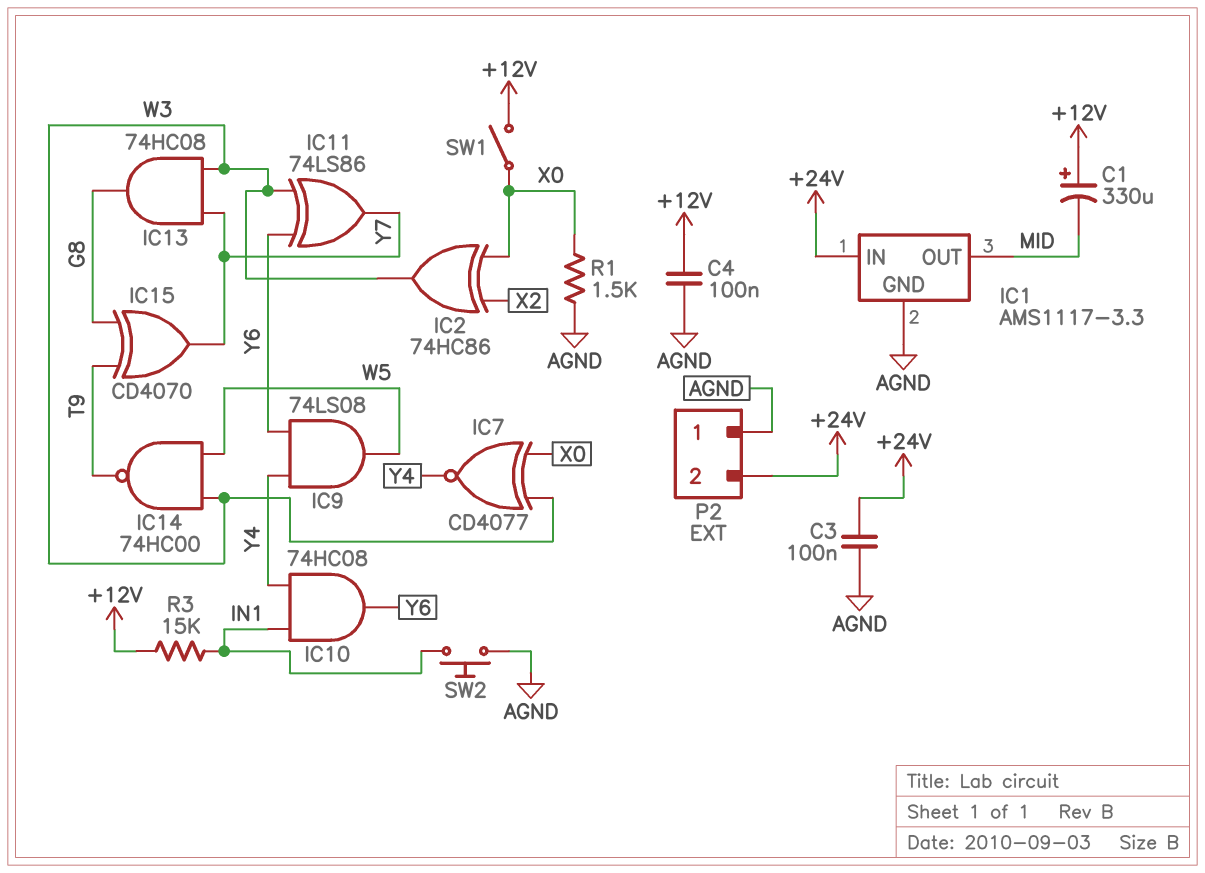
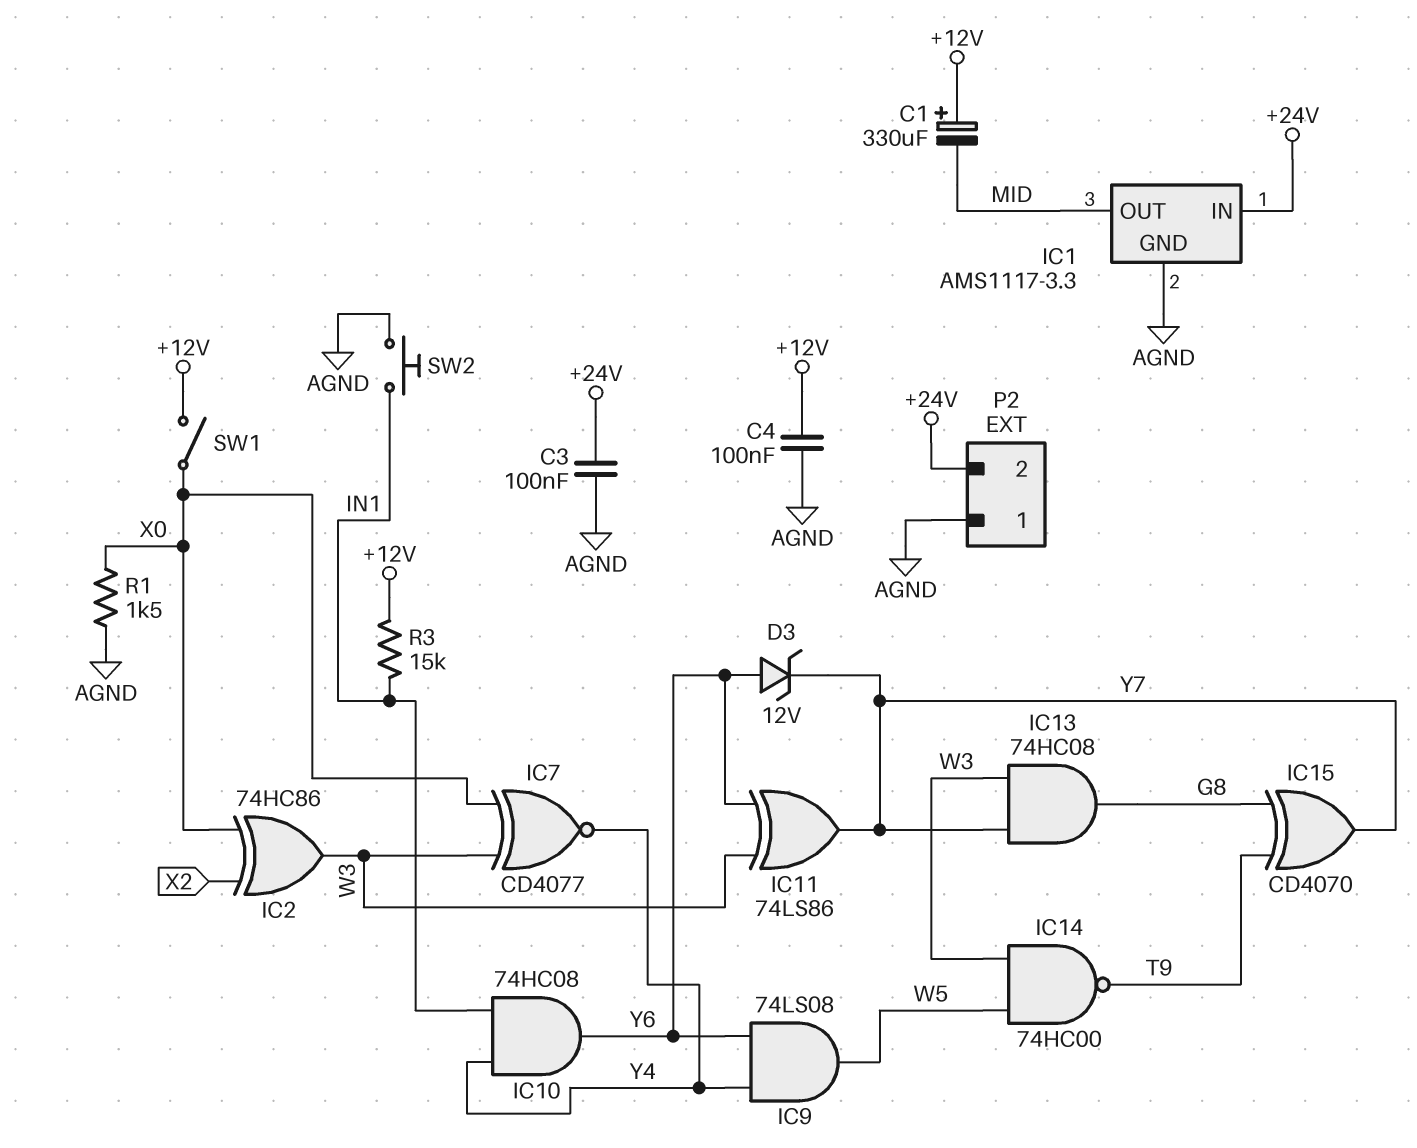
D3: none -> zener 12V (A Y6, K Y7)

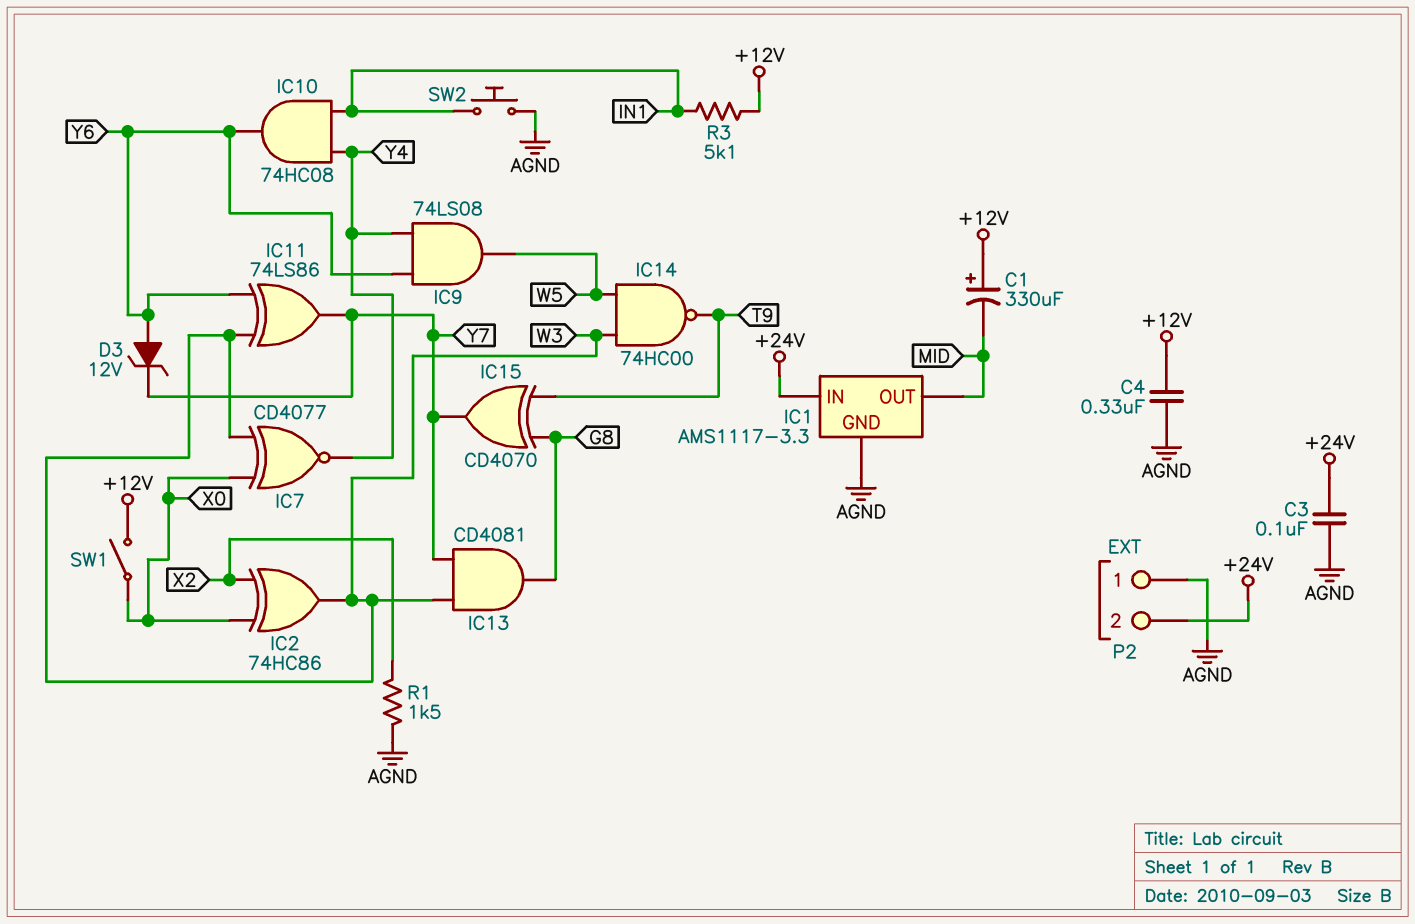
C4: 100nF (+12V, AGND) -> 330nF (+12V, AGND)
IC13: AND 74HC08 (in W3, in Y7, out G8) -> AND CD4081 (in W3, in Y7, out G8)
R1: 1.5k (AGND, X0) -> 1.5k (AGND, X2)
R3: 15k (+12V, IN1) -> 5.1k (+12V, IN1)

